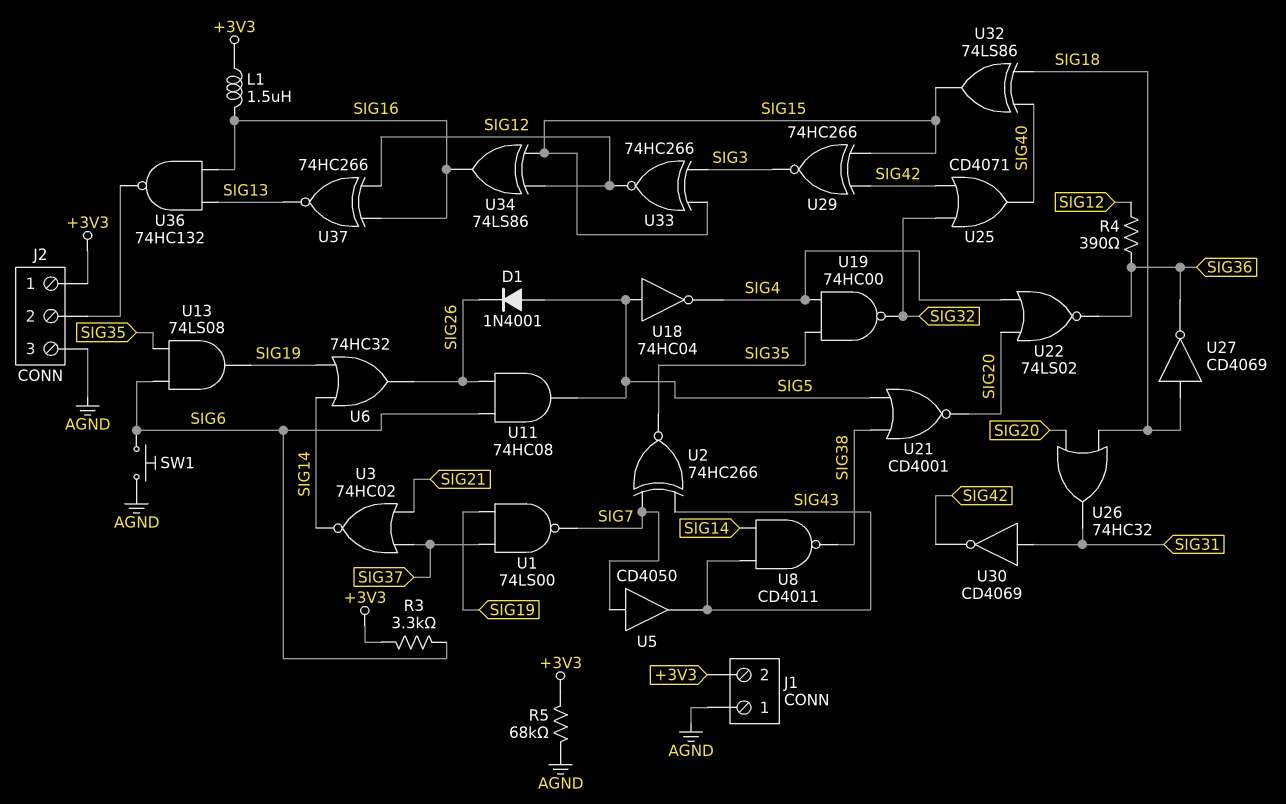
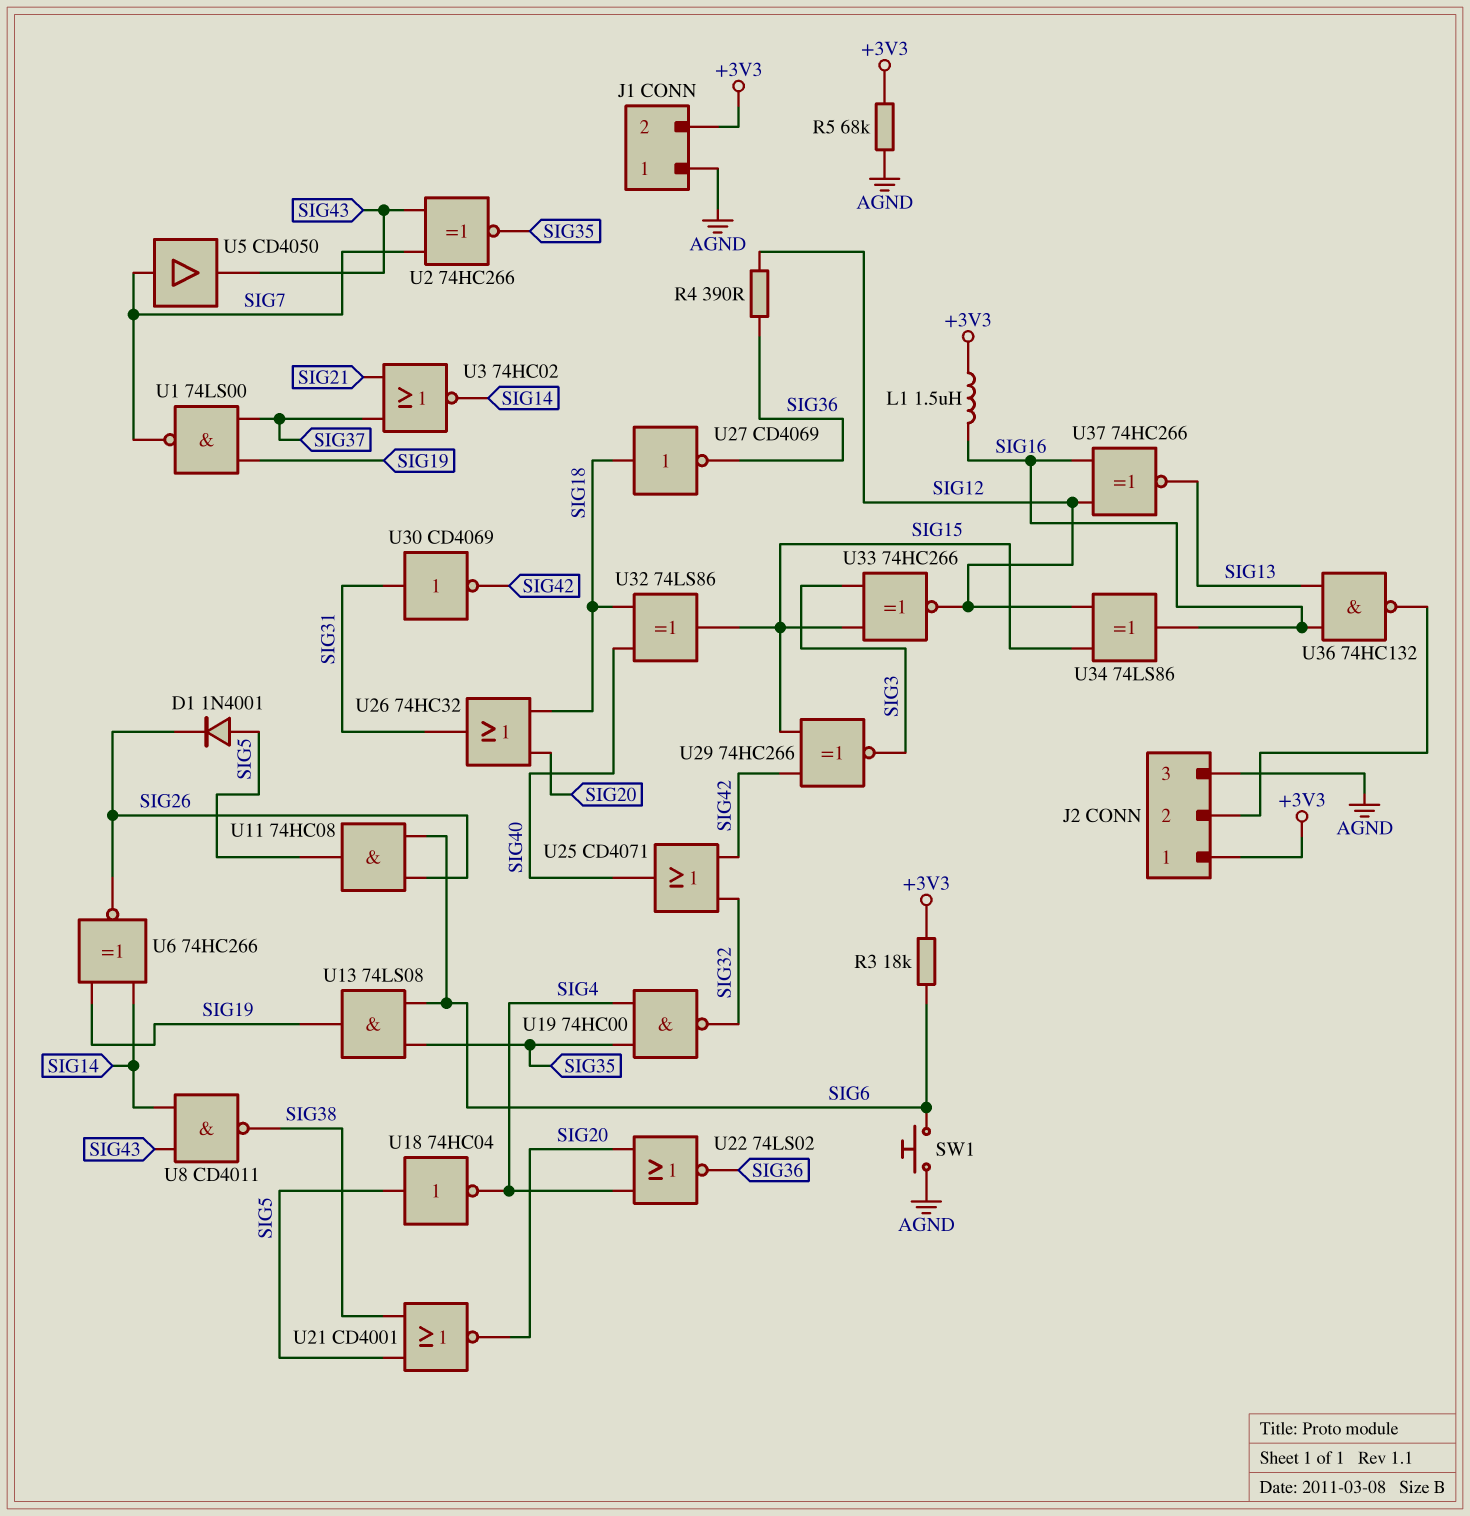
R3: 3.3k (+3V3, SIG6) -> 18k (+3V3, SIG6)
U6: OR 74HC32 (in SIG14, in SIG19, out SIG26) -> XNOR 74HC266 (in SIG14, in SIG19, out SIG26)

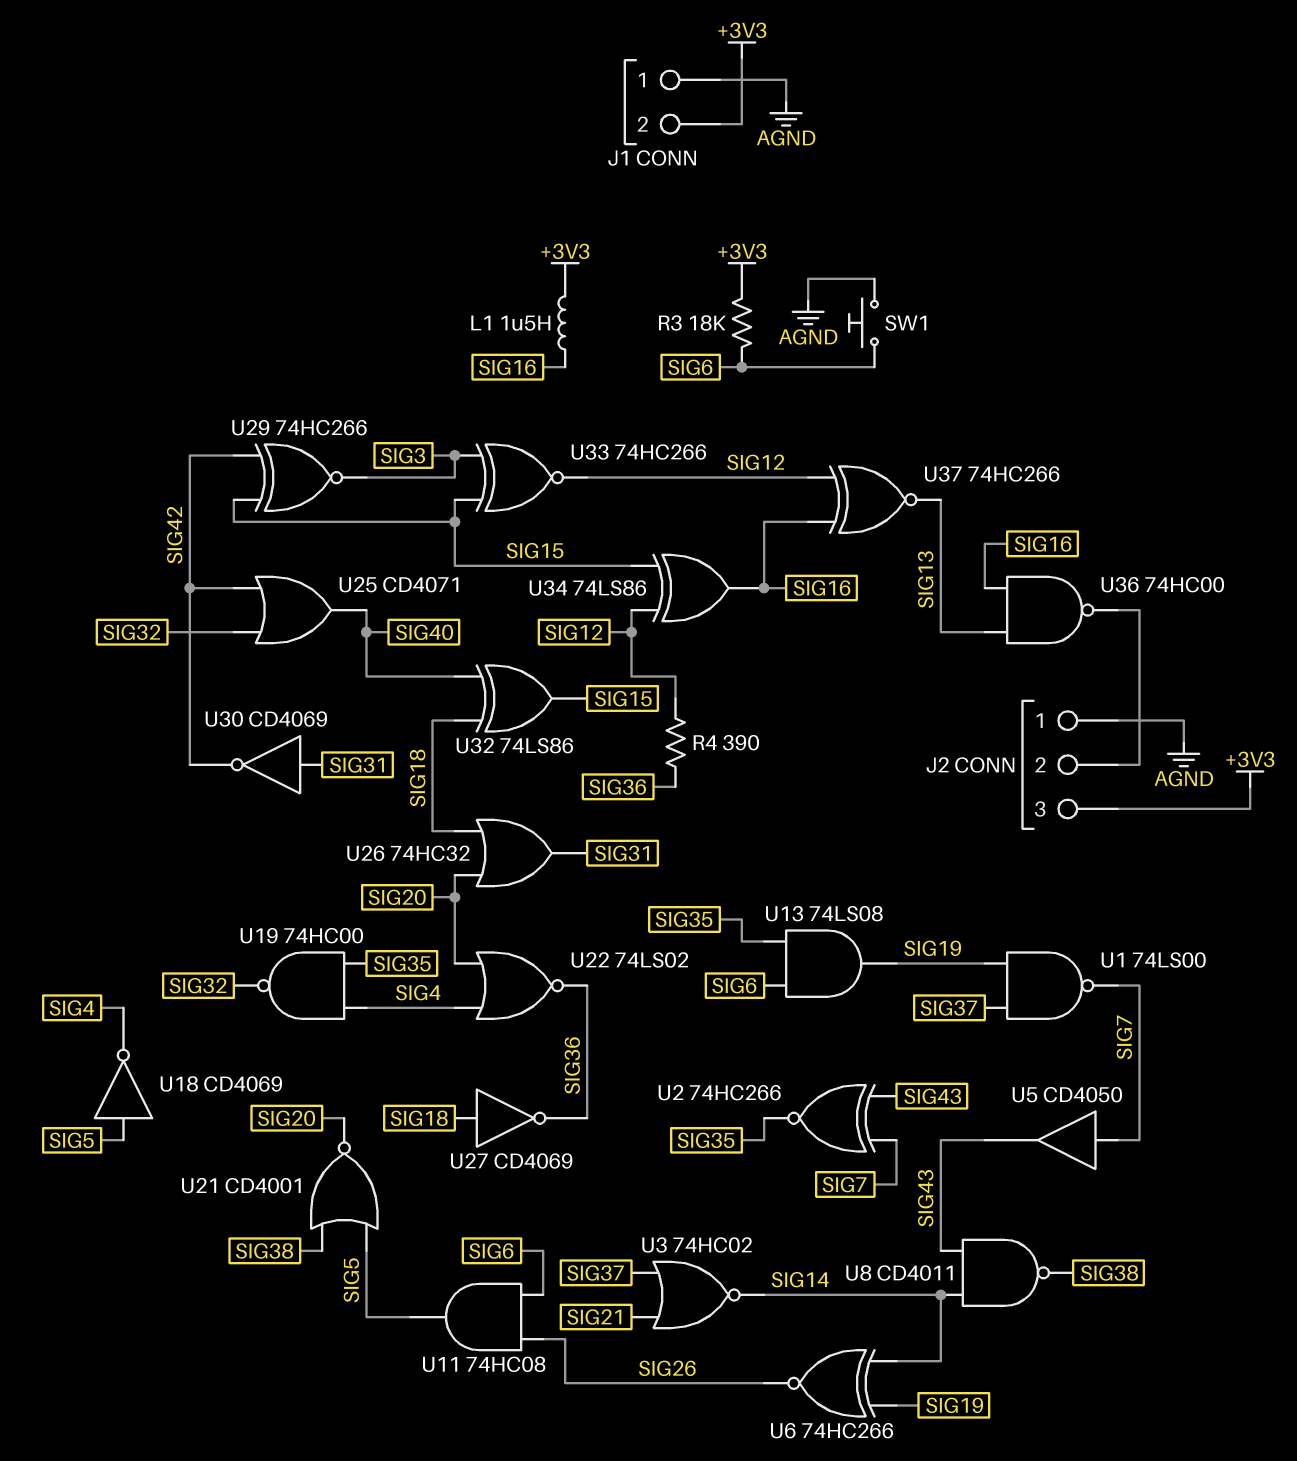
D1: diode 1N4001 (A SIG5, K SIG26) -> none
J2 pin 1: +3V3 -> AGND
J2 pin 3: AGND -> +3V3
R5: 68k (+3V3, AGND) -> none
U18: NOT 74HC04 (in SIG5, out SIG4) -> NOT CD4069 (in SIG5, out SIG4)
U36: NAND 74HC132 (in SIG13, in SIG16, out J2/2) -> NAND 74HC00 (in SIG13, in SIG16, out J2/2)

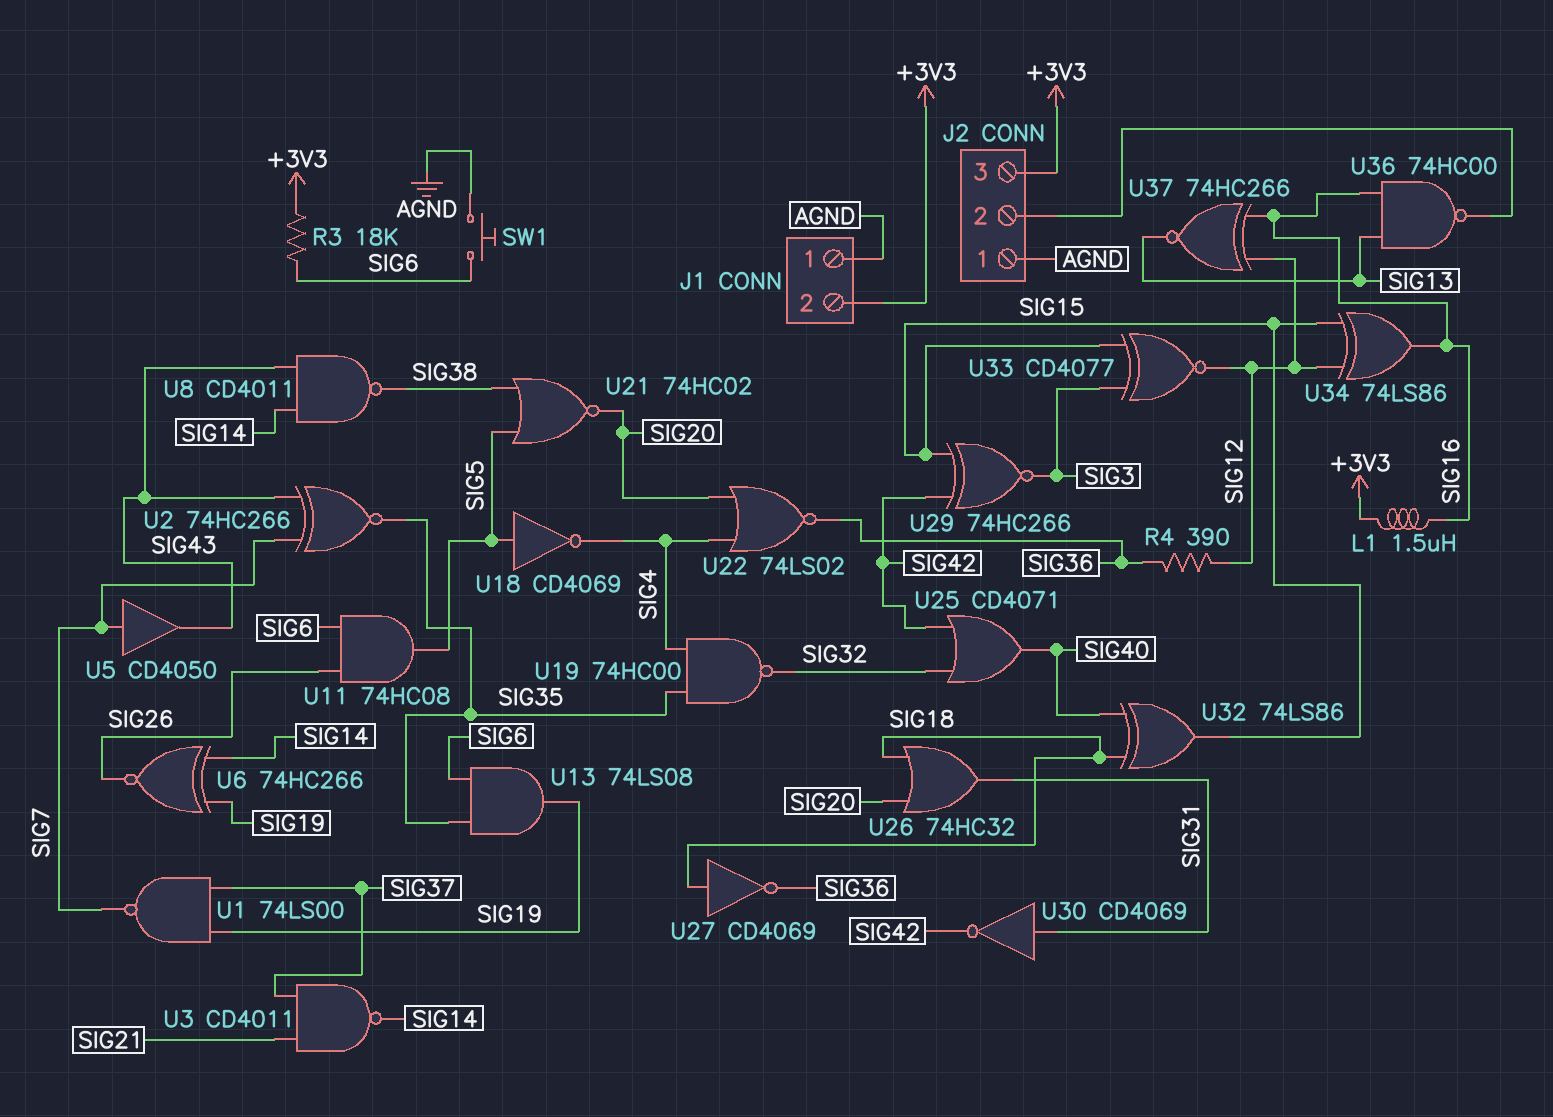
U3: NOR 74HC02 (in SIG21, in SIG37, out SIG14) -> NAND CD4011 (in SIG21, in SIG37, out SIG14)
U21: NOR CD4001 (in SIG5, in SIG38, out SIG20) -> NOR 74HC02 (in SIG5, in SIG38, out SIG20)
U33: XNOR 74HC266 (in SIG3, in SIG15, out SIG12) -> XNOR CD4077 (in SIG3, in SIG15, out SIG12)

